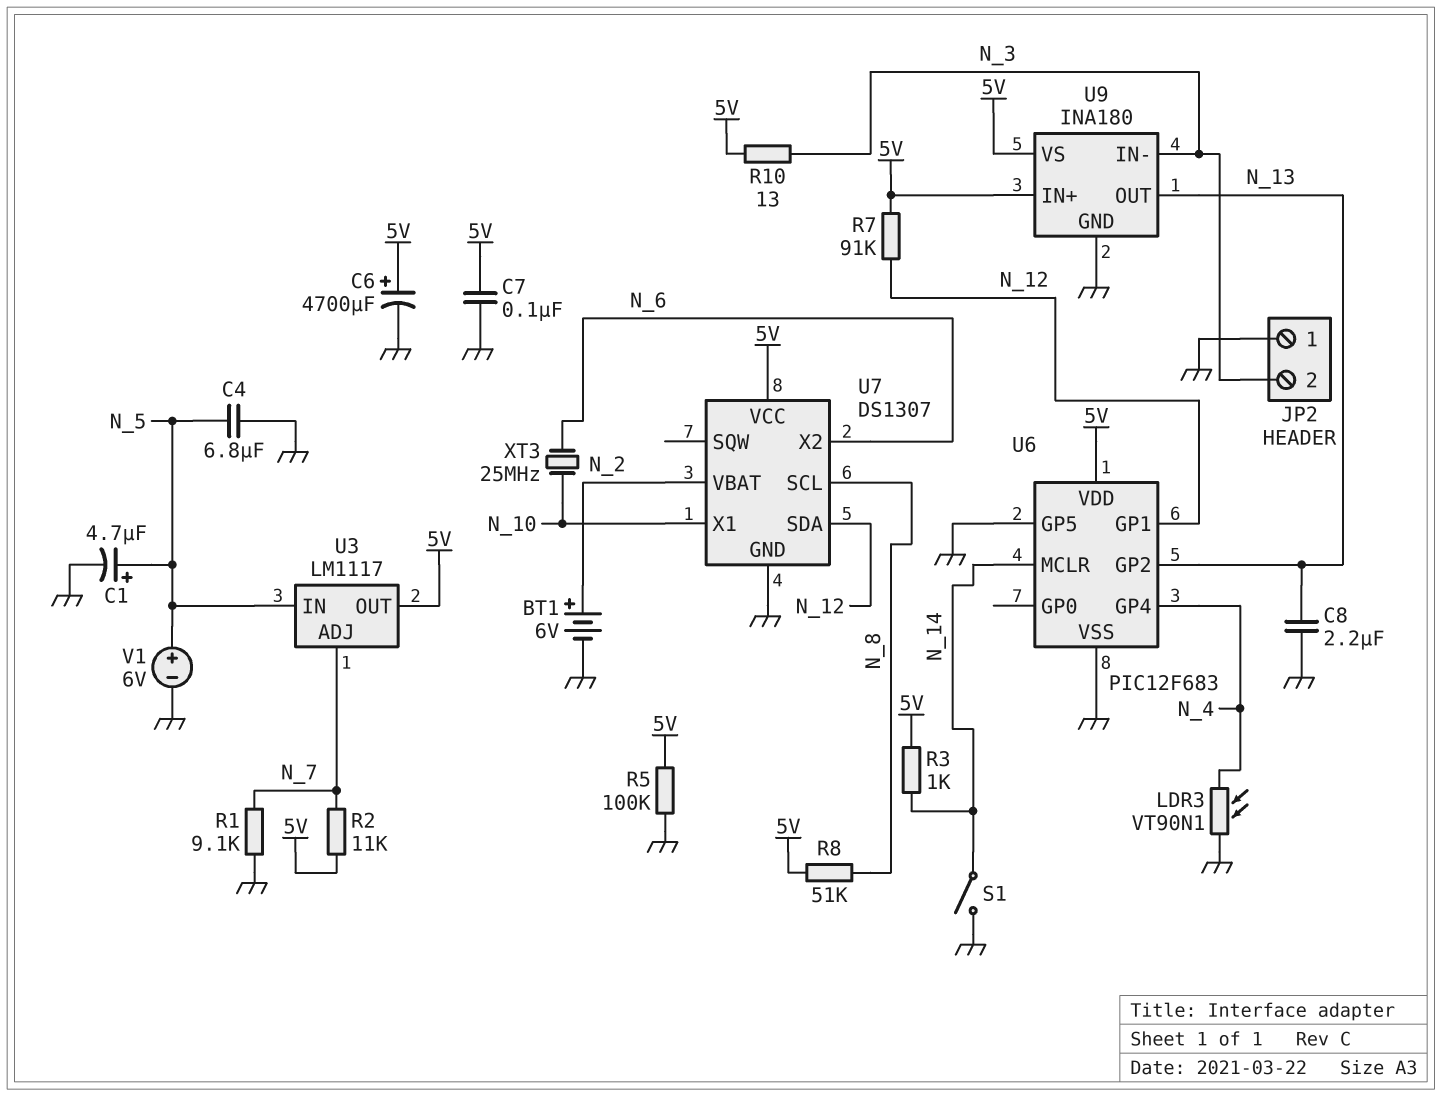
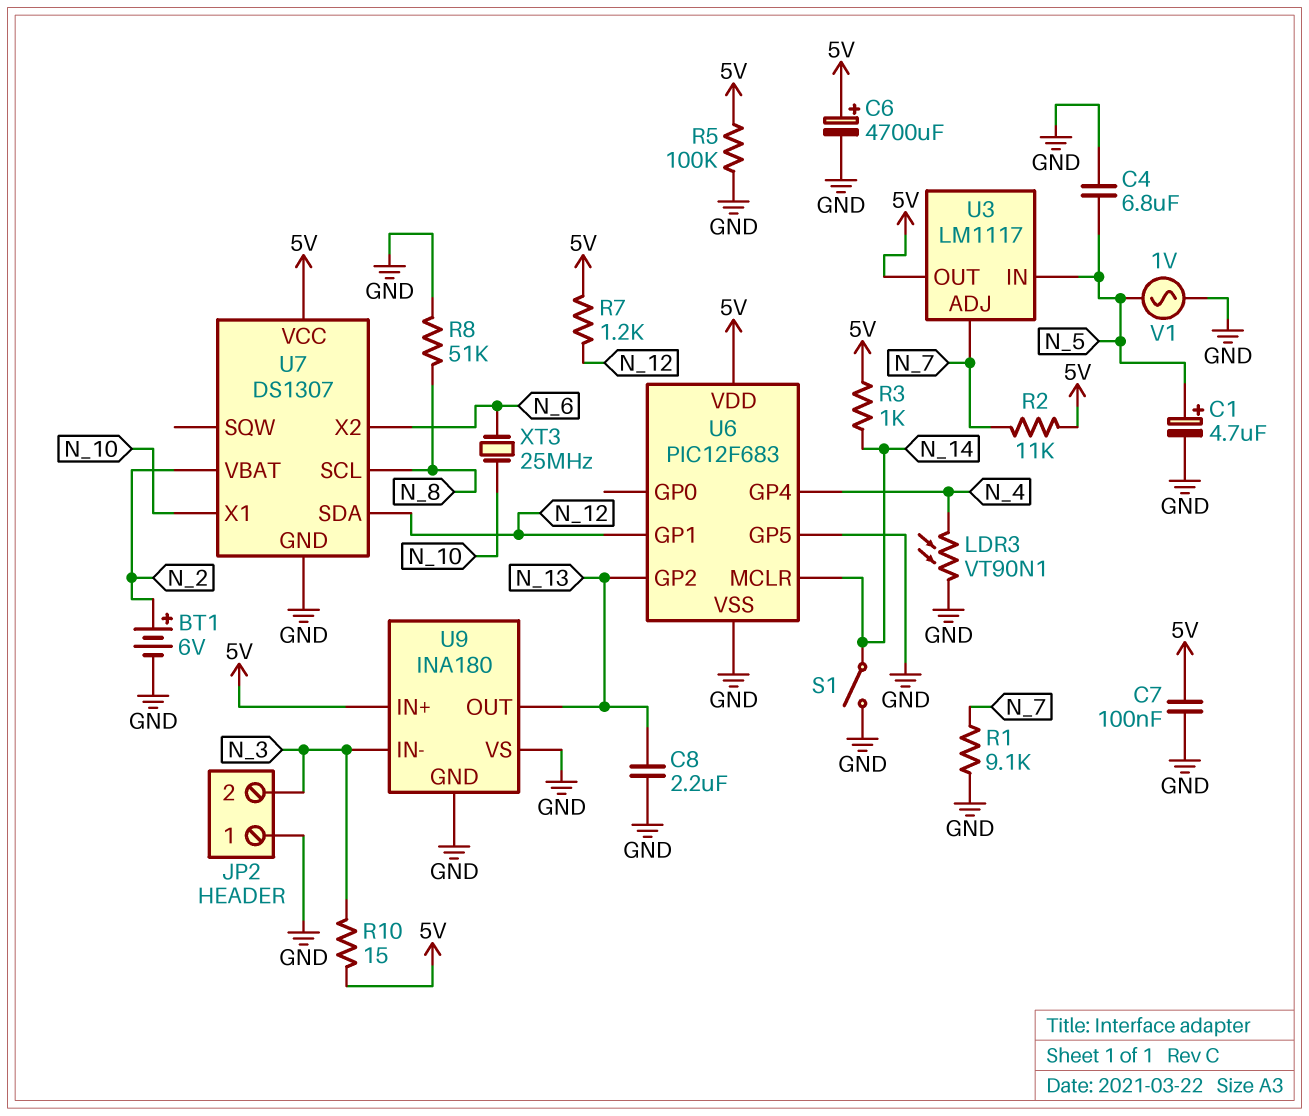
R7: 91k (5V, N_12) -> 1.2k (5V, N_12)
R8: 51k (5V, N_8) -> 51k (GND, N_8)
R10: 13 (5V, N_3) -> 15 (5V, N_3)
U9 pin VS: 5V -> GND
V1: 6V (plus N_5, minus GND) -> AC 1V (GND, N_5)

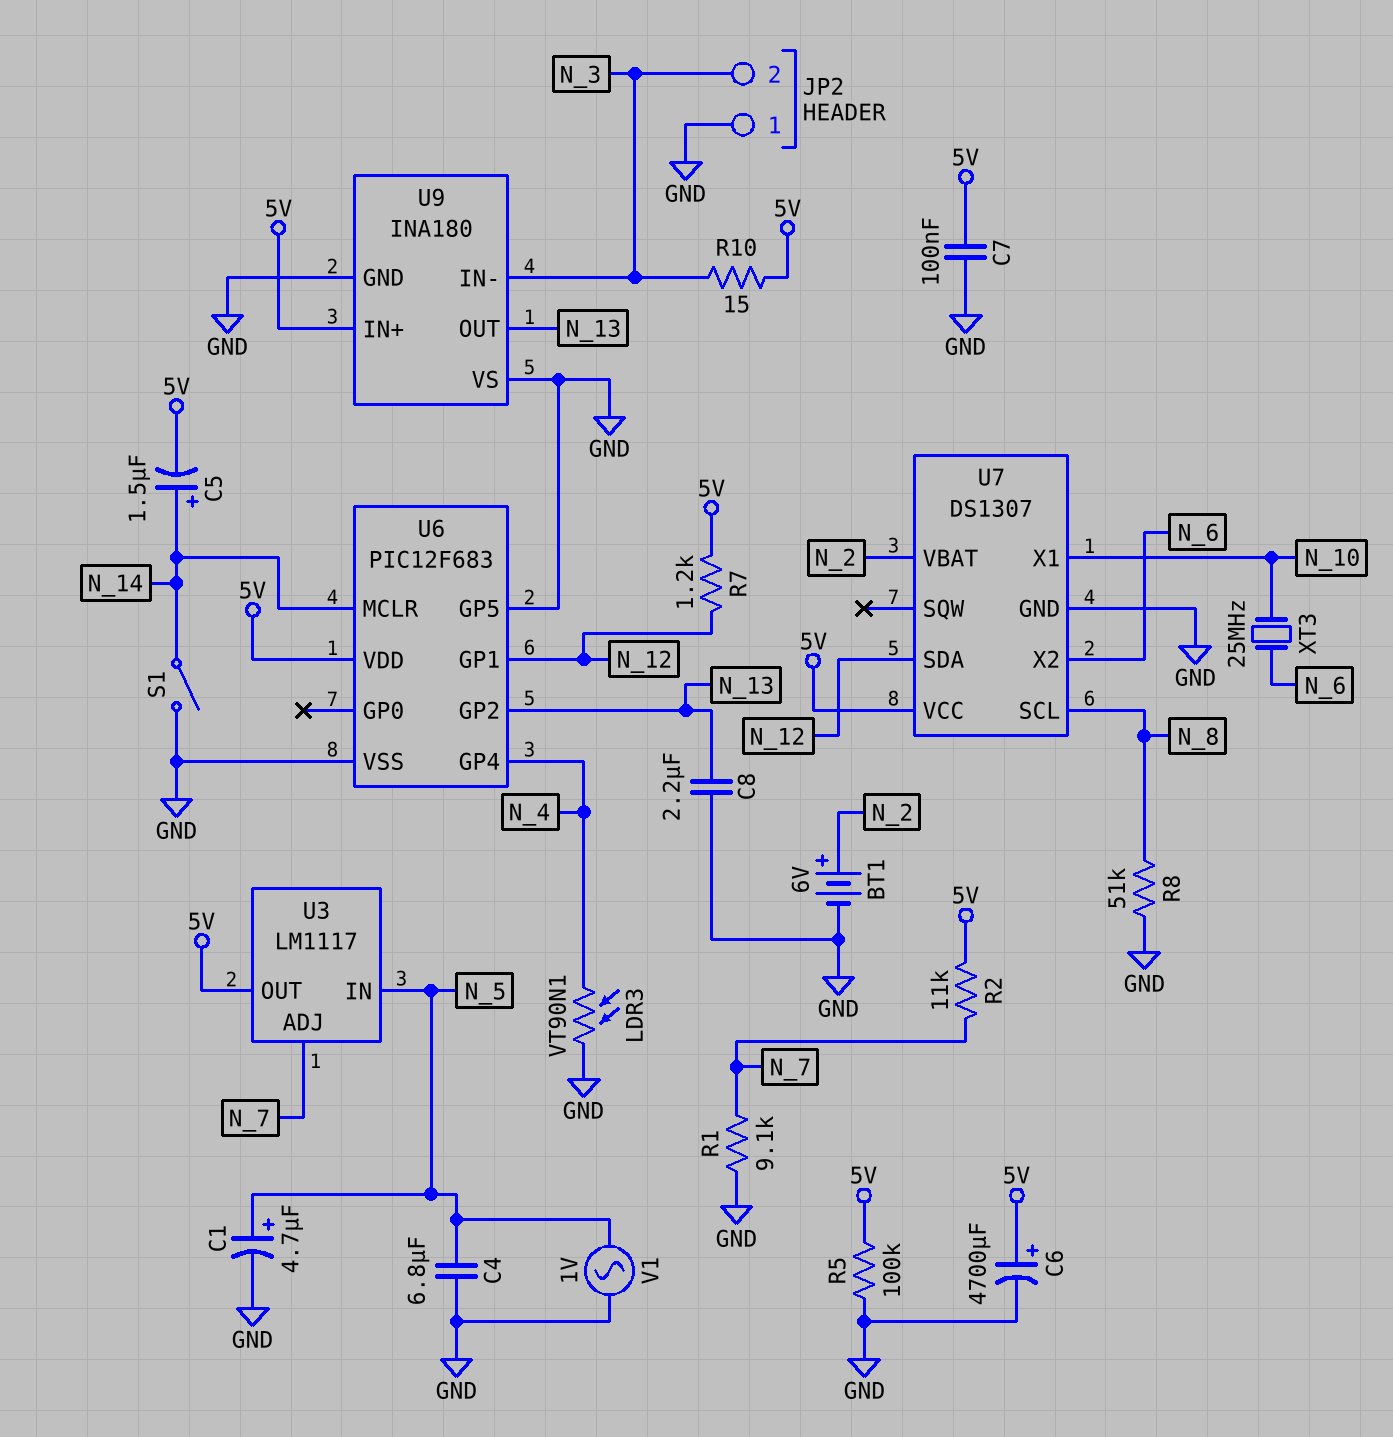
C5: none -> 1.5uF (plus N_14, minus 5V)
R3: 1k (5V, N_14) -> none

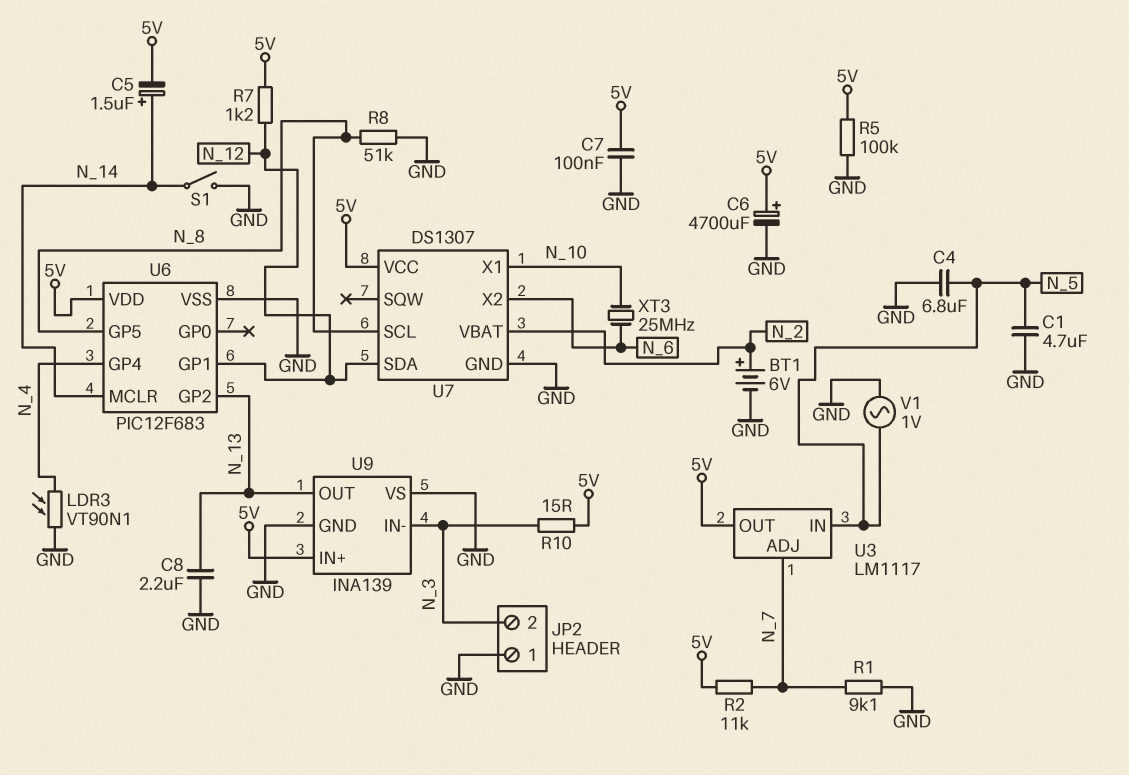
C1: 4.7uF (plus N_5, minus GND) -> 4.7uF (GND, N_5)
U6 pin GP5: GND -> N_8
U9: INA180 -> INA139

